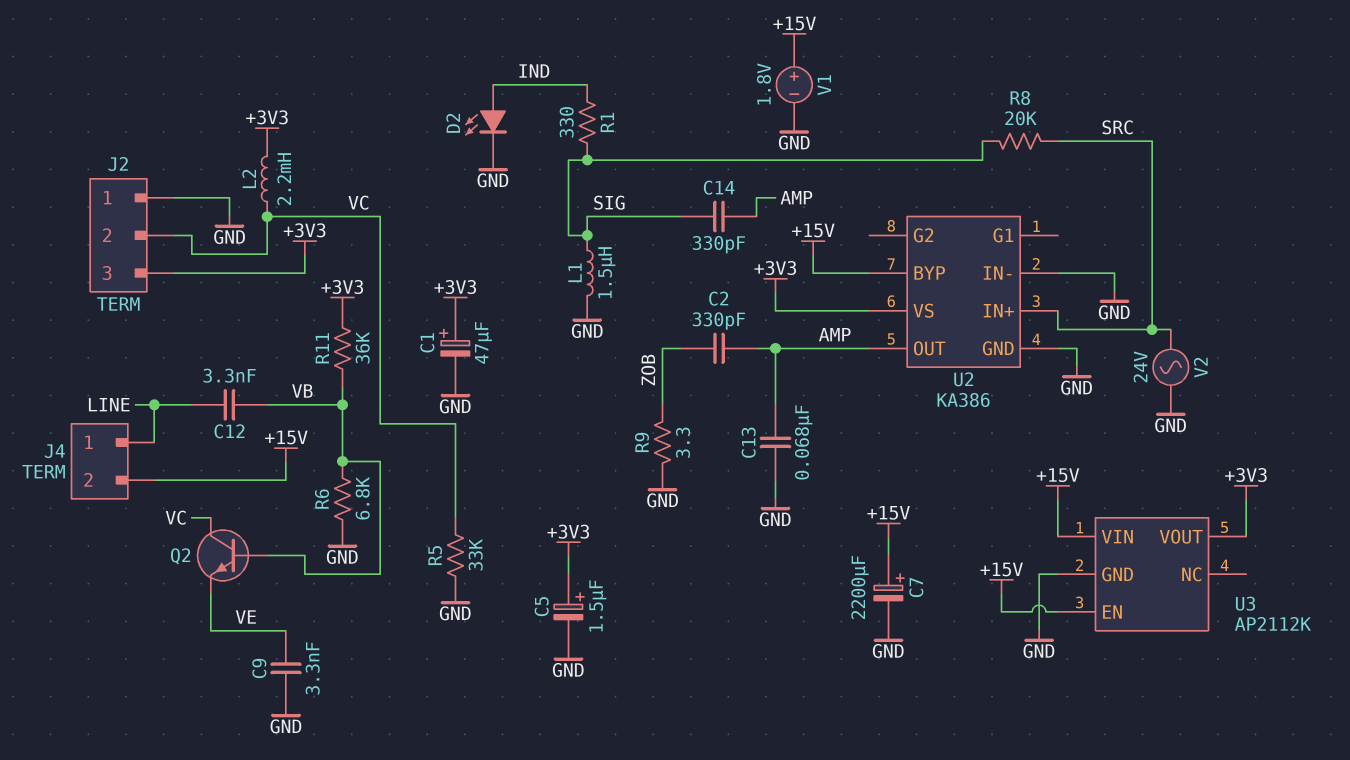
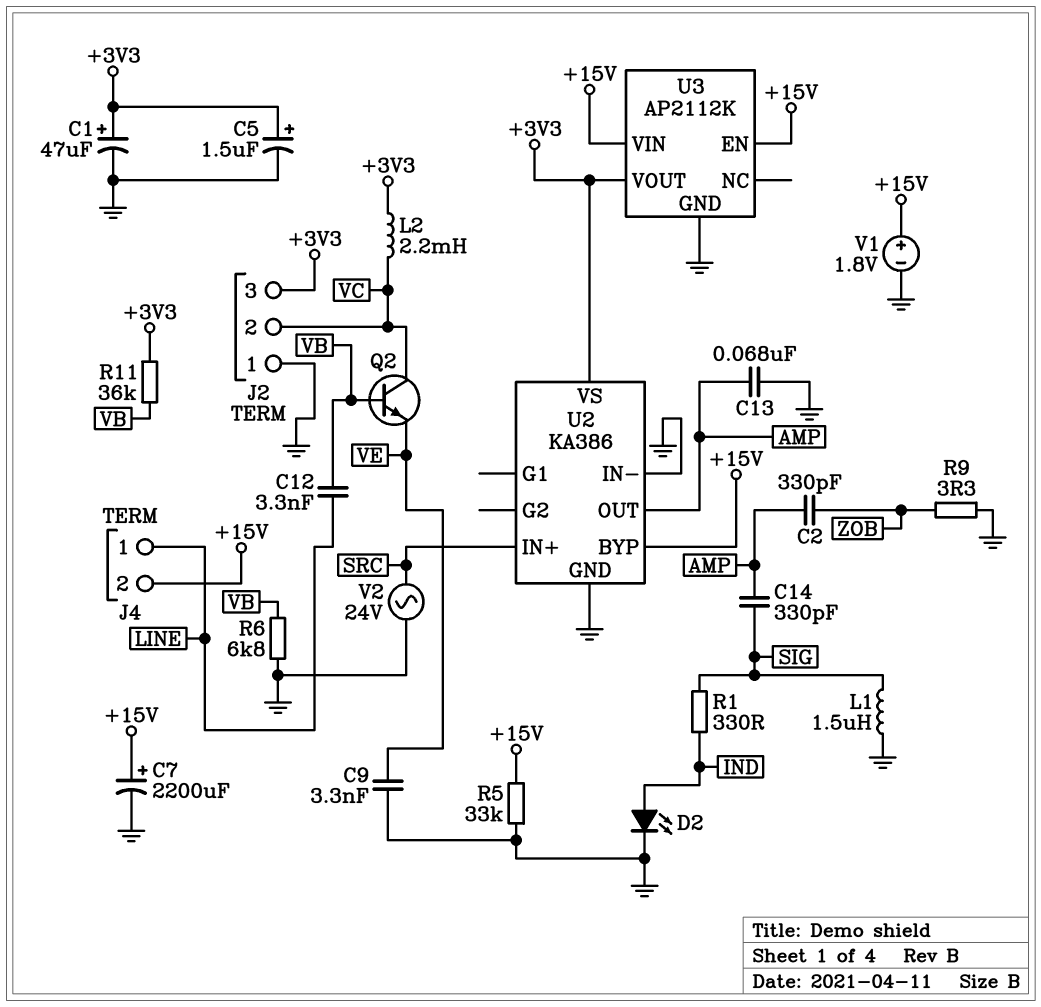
R5: 33k (GND, VC) -> 33k (+15V, GND)
R8: 20k (SIG, SRC) -> none

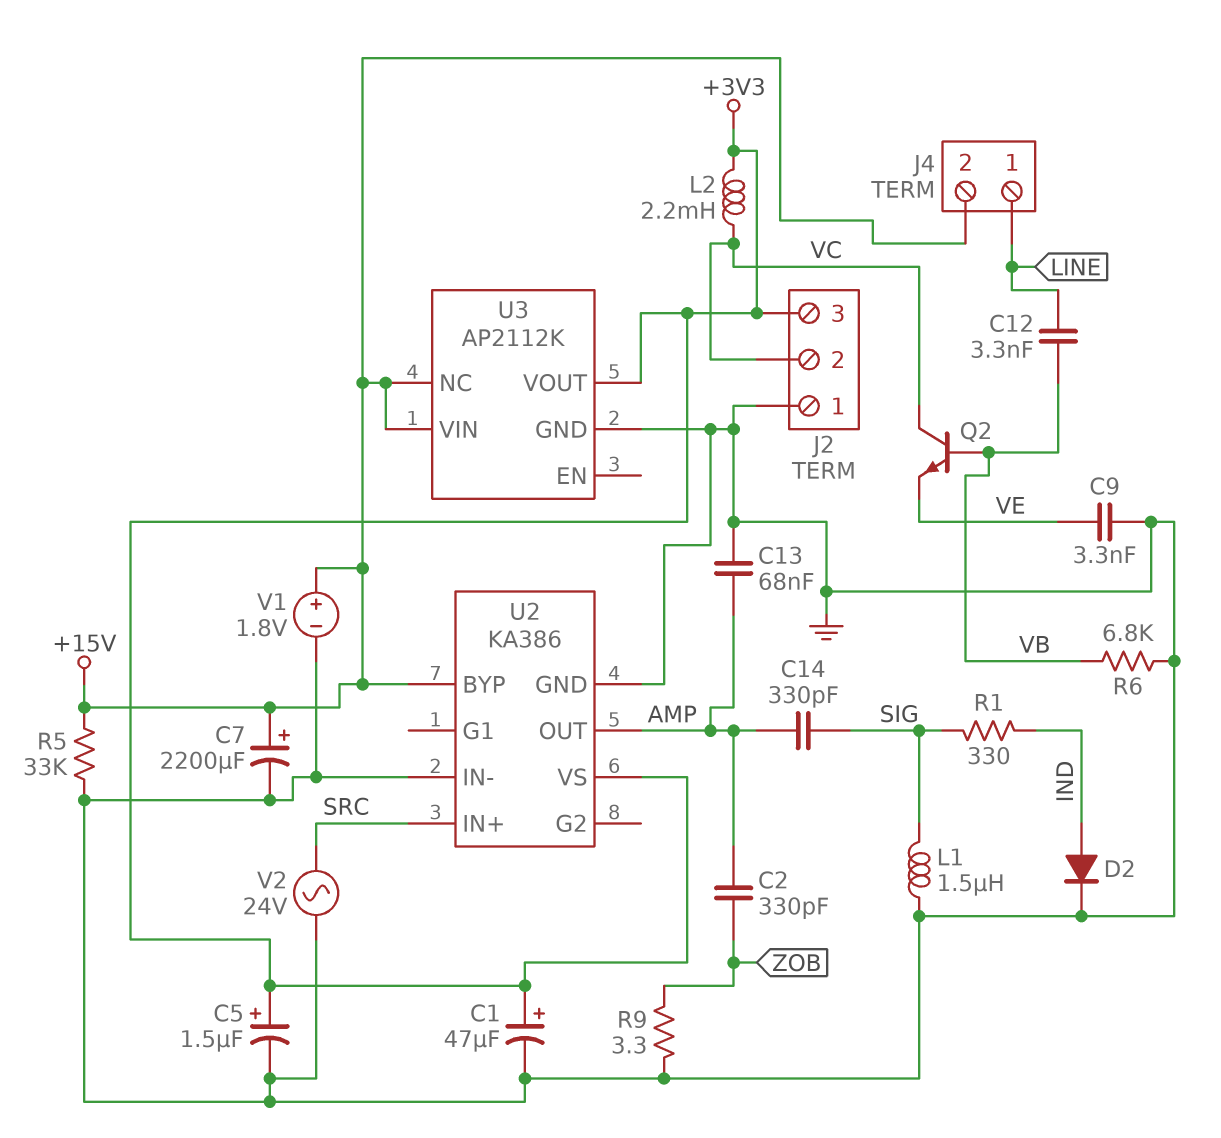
D2: LED (A IND, K GND) -> diode (A IND, K GND)
R11: 36k (+3V3, VB) -> none
U3 pin EN: +15V -> none
U3 pin NC: none -> +15V

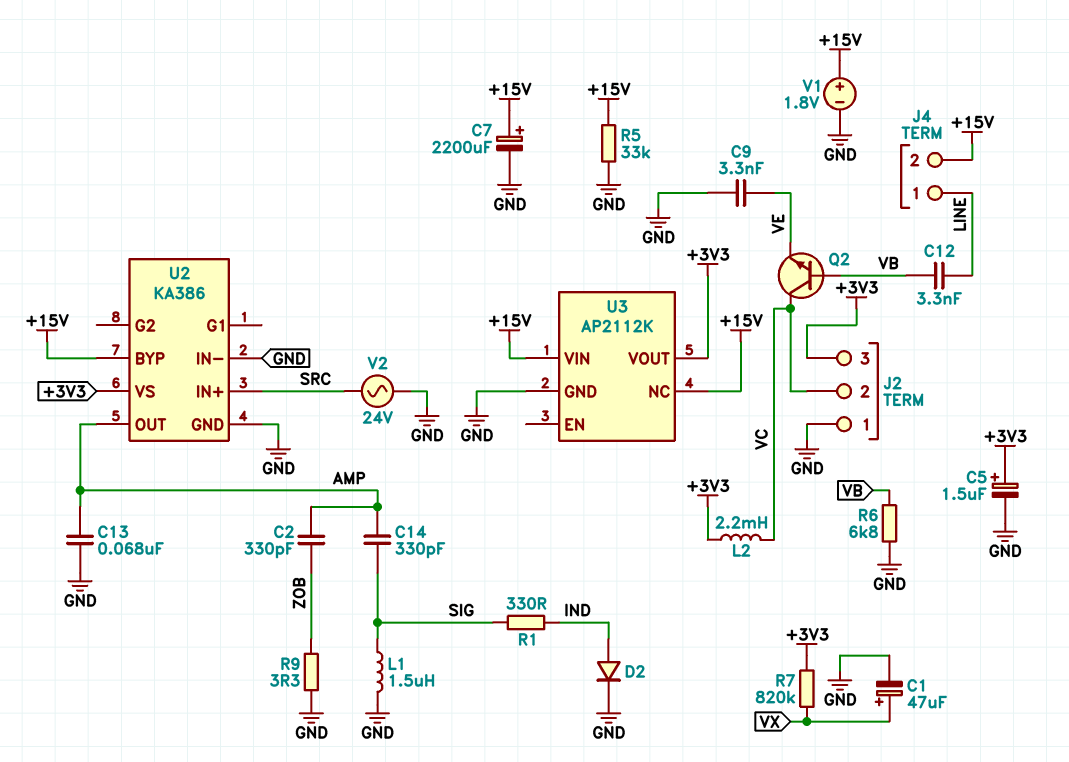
C1: 47uF (plus +3V3, minus GND) -> 47uF (plus VX, minus GND)
R7: none -> 820k (+3V3, VX)

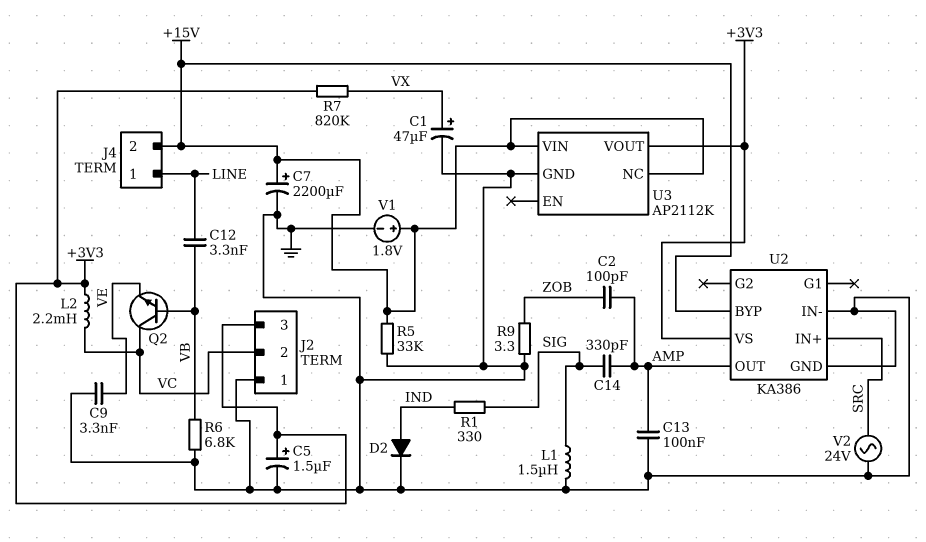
C2: 330pF (AMP, ZOB) -> 100pF (AMP, ZOB)
C13: 68nF (AMP, GND) -> 100nF (AMP, GND)

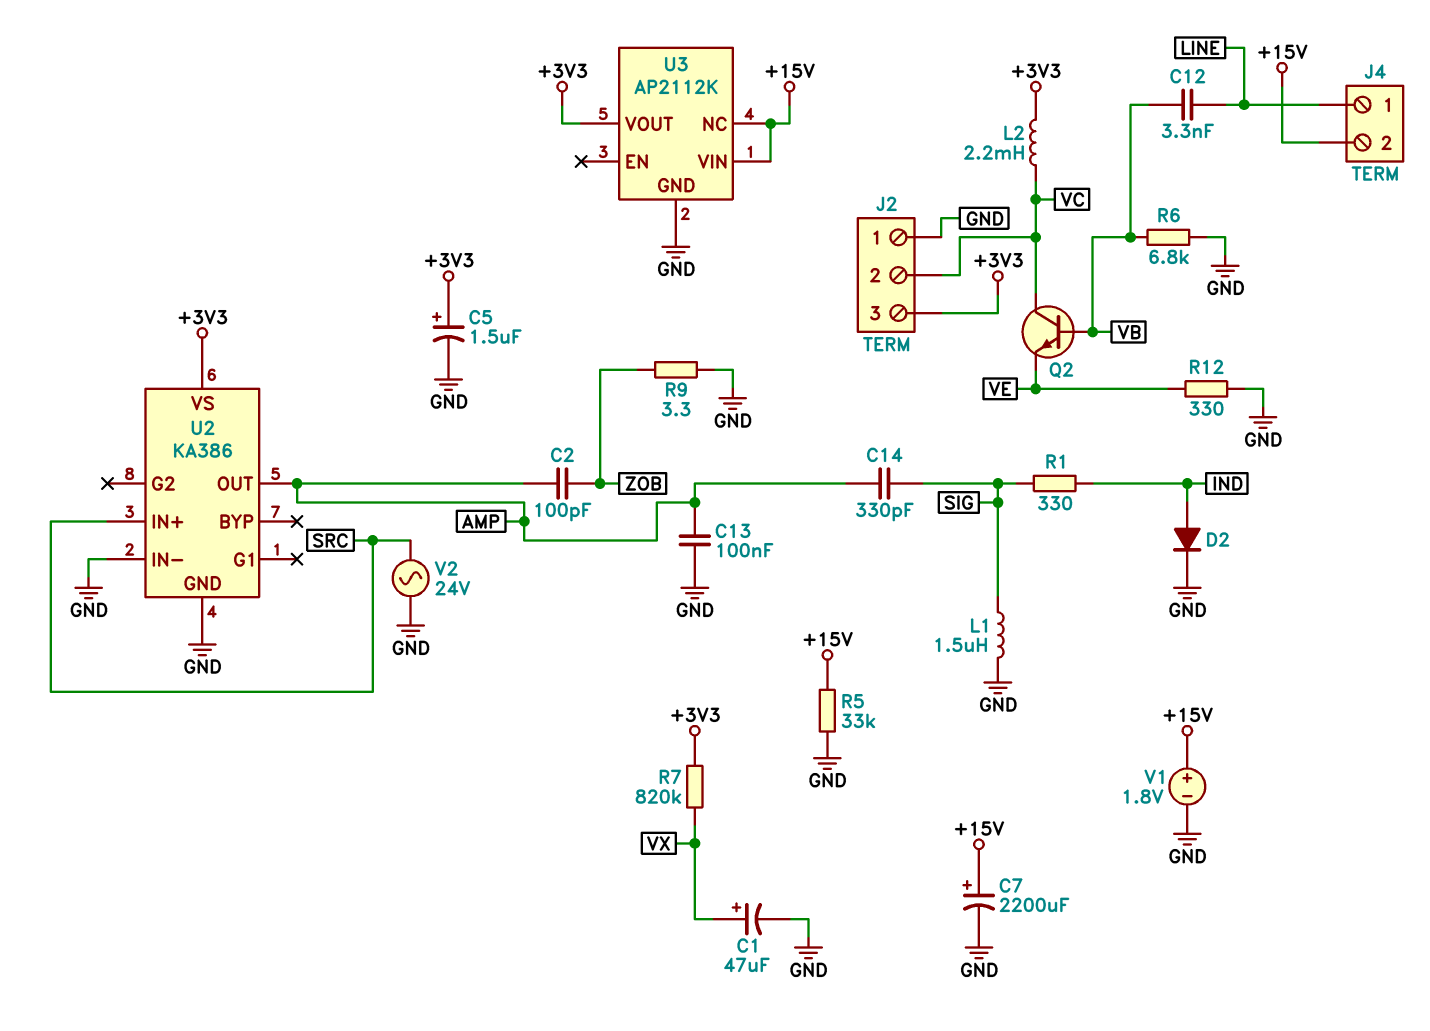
C9: 3.3nF (GND, VE) -> none
R12: none -> 330 (GND, VE)
U2 pin BYP: +15V -> none

